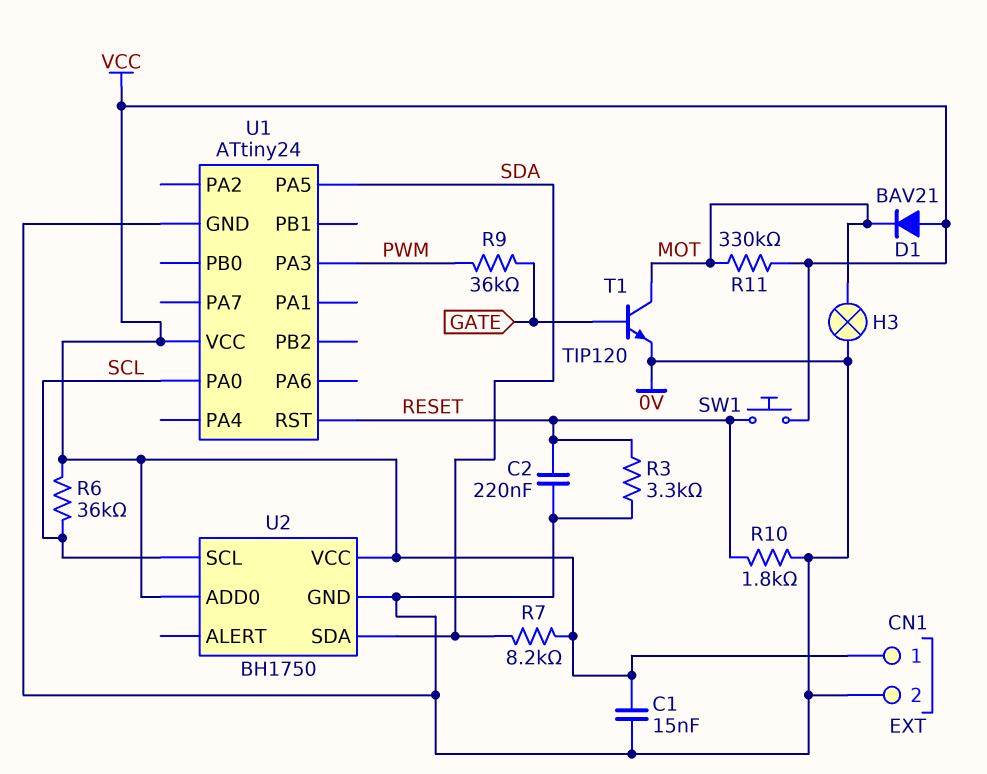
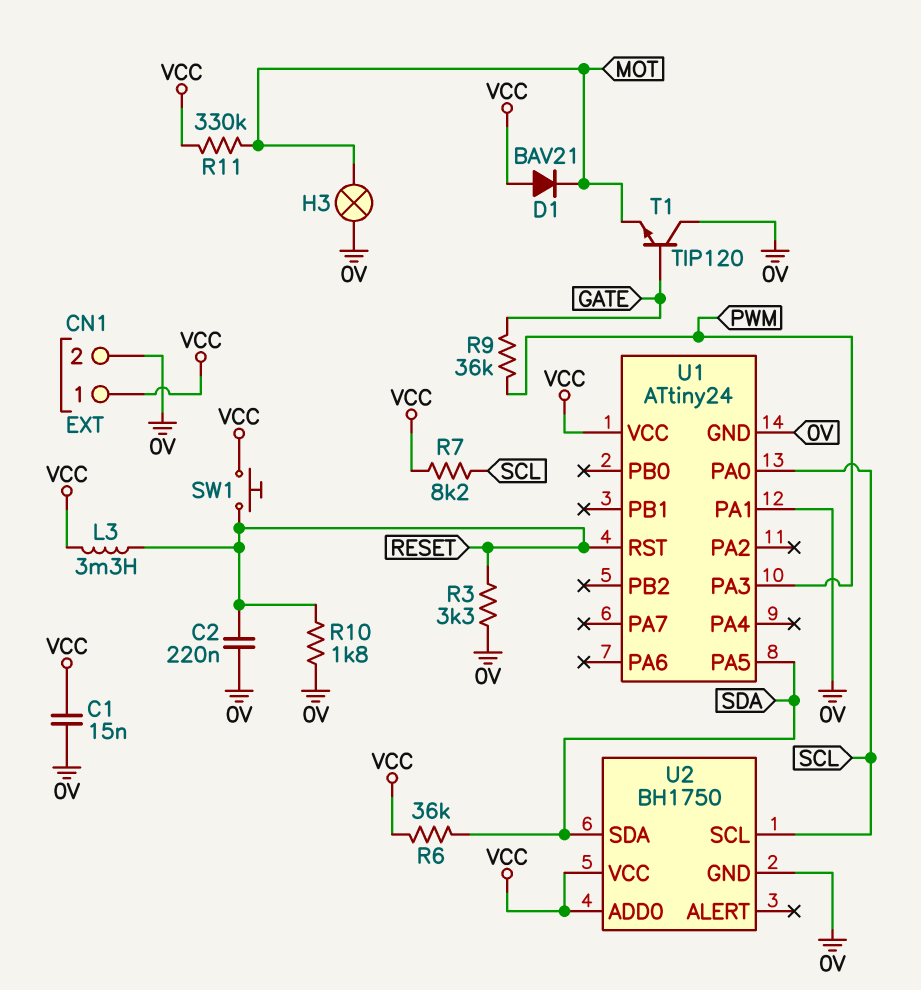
L3: none -> 3.3mH (RESET, VCC)
R6: 36k (SCL, VCC) -> 36k (SDA, VCC)
R7: 8.2k (SDA, VCC) -> 8.2k (SCL, VCC)
T1: NPN TIP120 (B GATE, C MOT, E 0V) -> NPN TIP120 (B GATE, C 0V, E MOT)
U1 pin PA1: none -> 0V

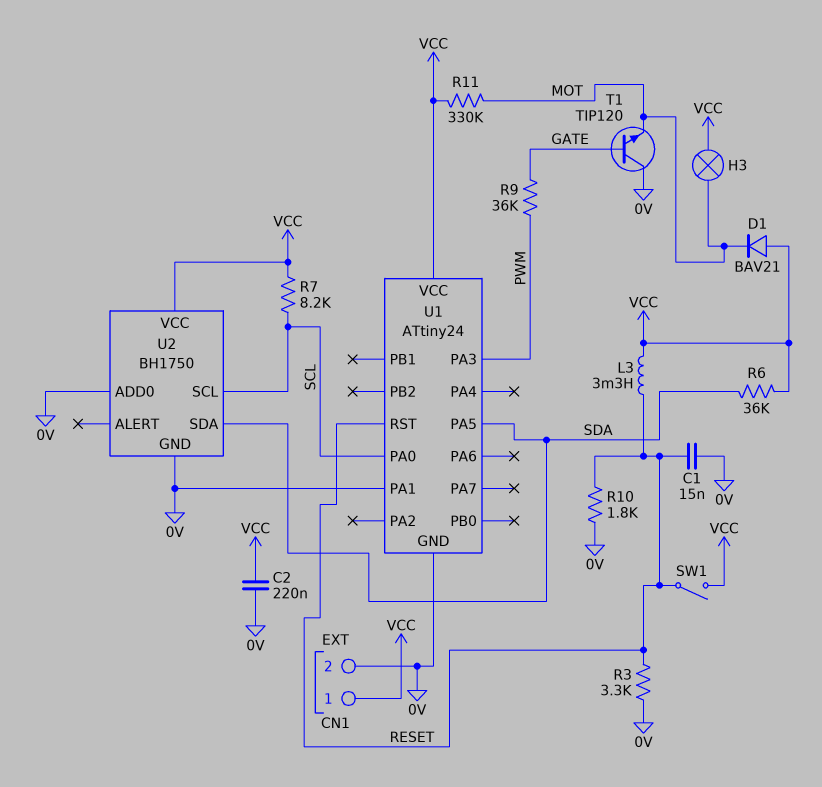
C1: 15nF (0V, VCC) -> 15nF (0V, RESET)
C2: 220nF (0V, RESET) -> 220nF (0V, VCC)
H3: lamp (0V, MOT) -> lamp (MOT, VCC)
SW1: button (RESET, VCC) -> switch (RESET, VCC)
U2 pin ADD0: VCC -> 0V

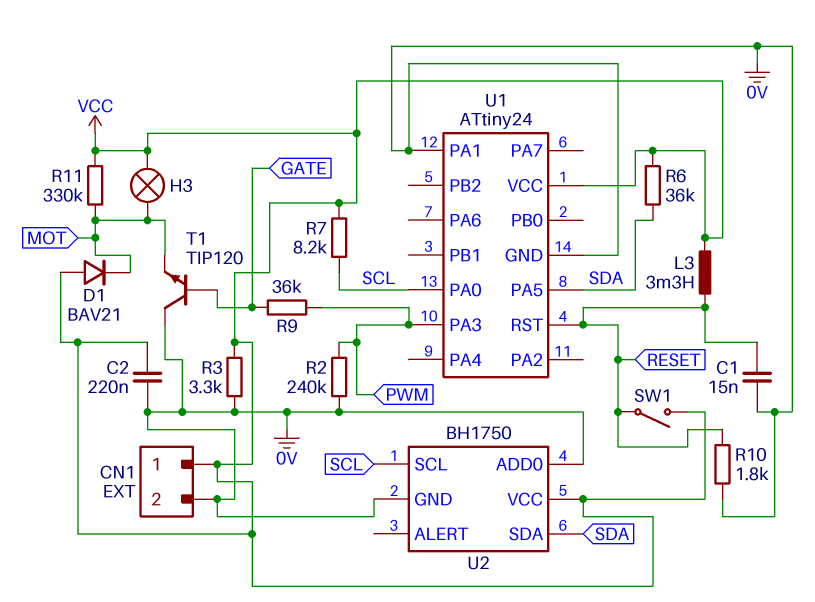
R2: none -> 240k (0V, PWM)
R3: 3.3k (0V, RESET) -> 3.3k (0V, VCC)

